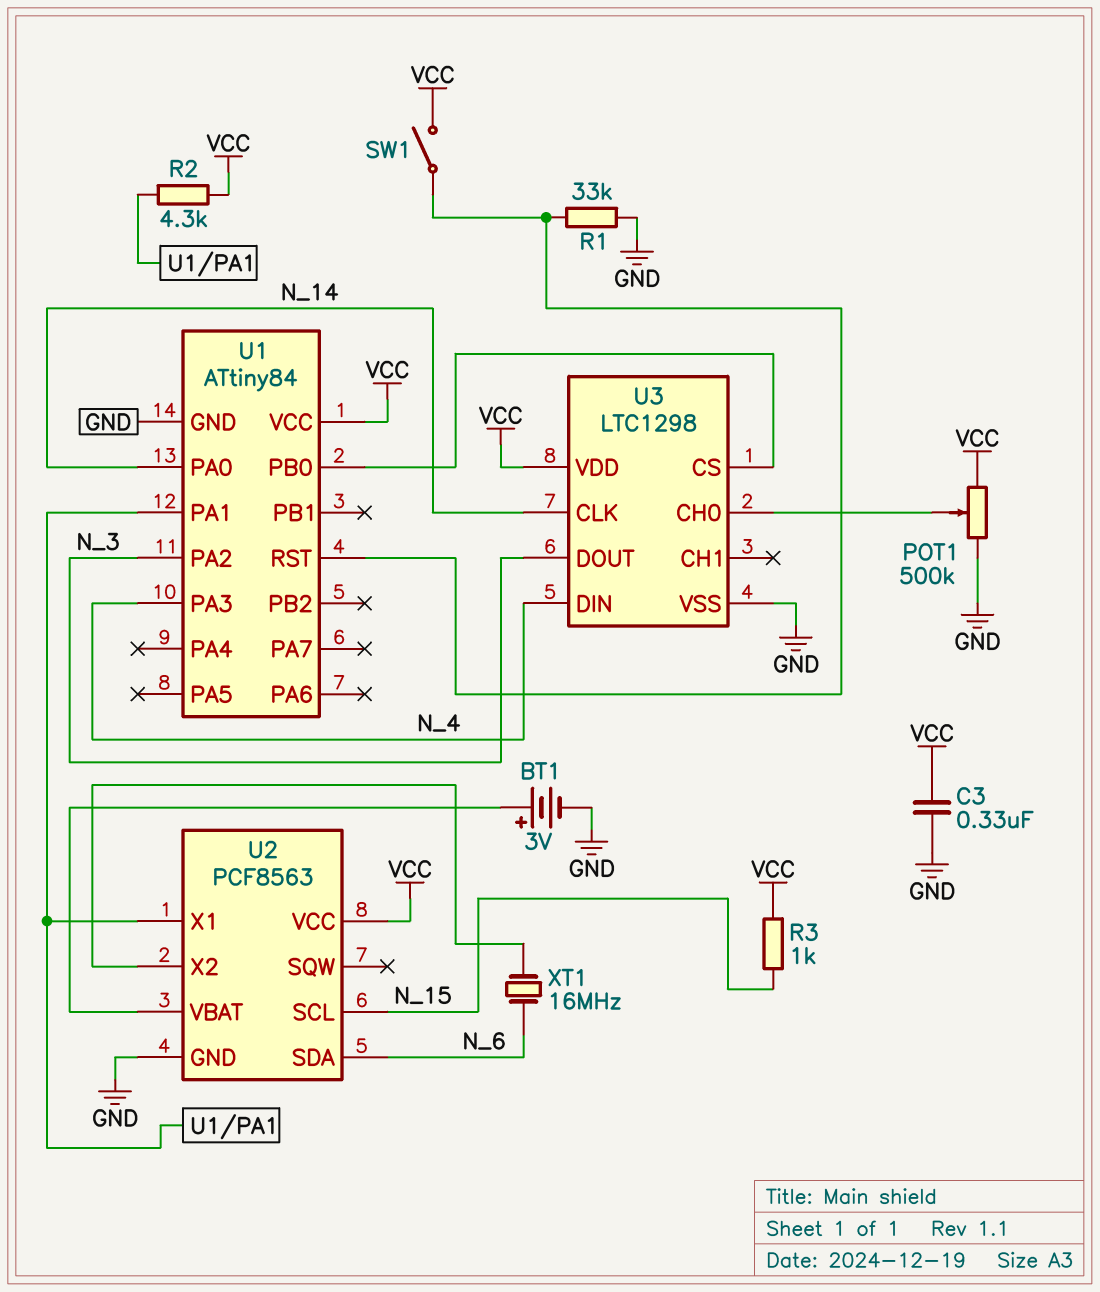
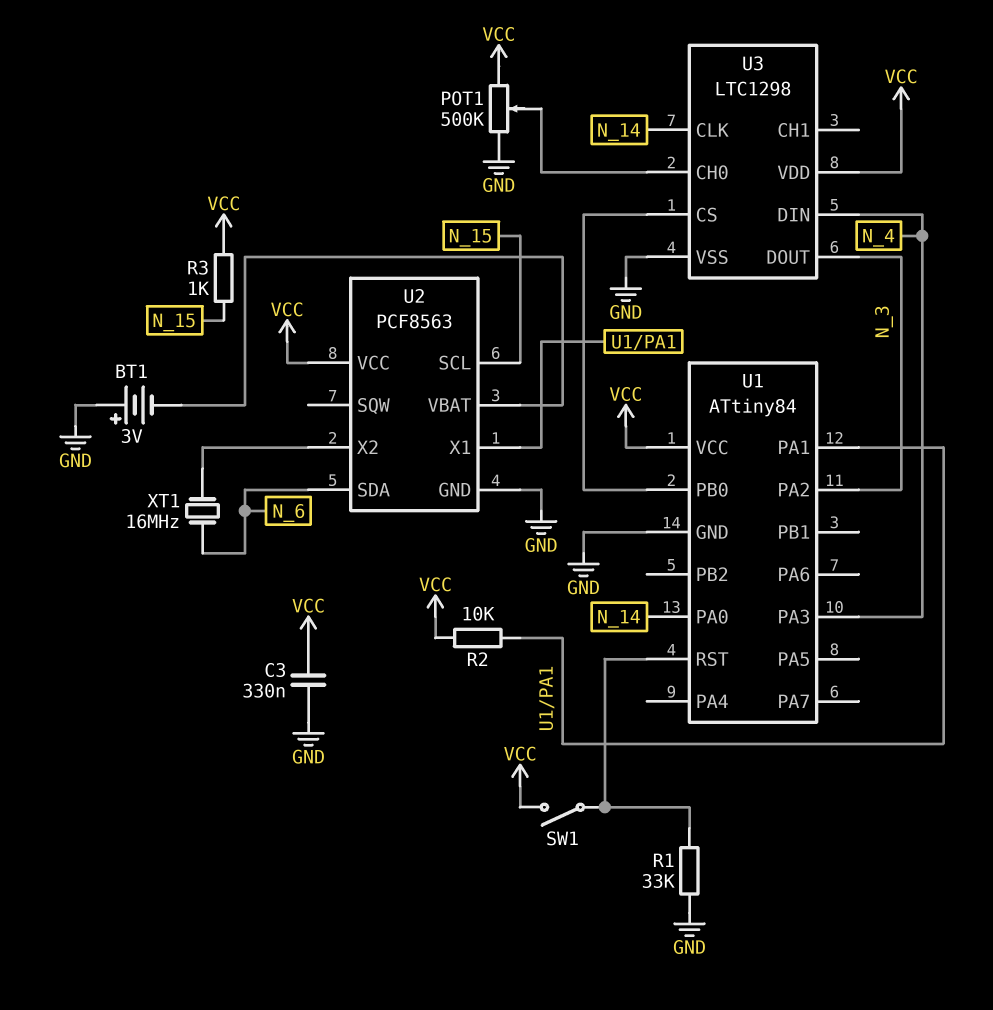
BT1: 3V (plus U2/VBAT, minus GND) -> 3V (plus GND, minus U2/VBAT)
R2: 4.3k (U1/PA1, VCC) -> 10k (U1/PA1, VCC)

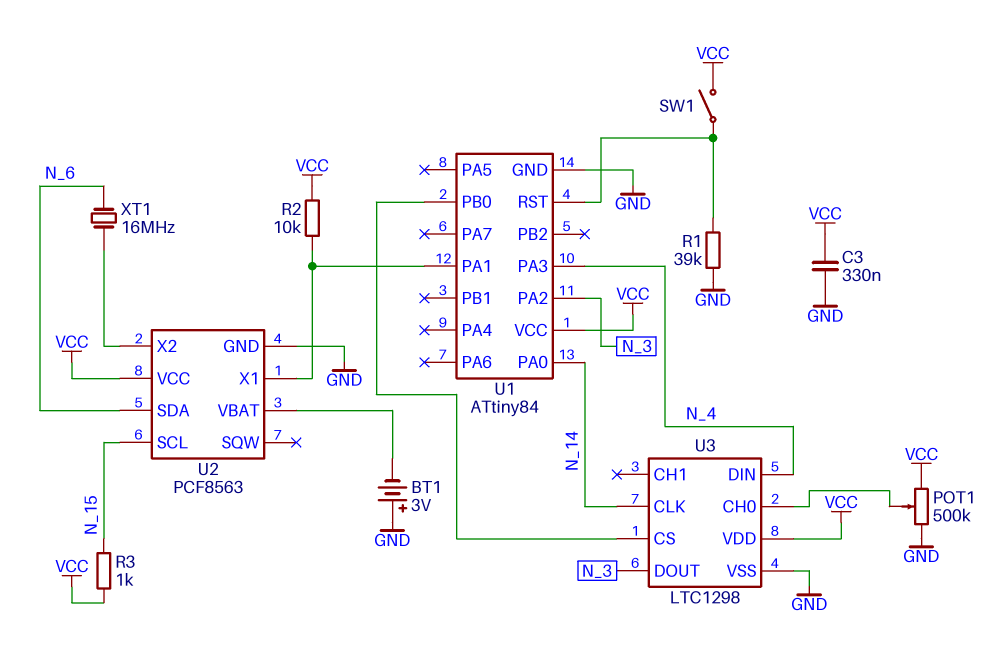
R1: 33k (GND, U1/RST) -> 39k (GND, U1/RST)

